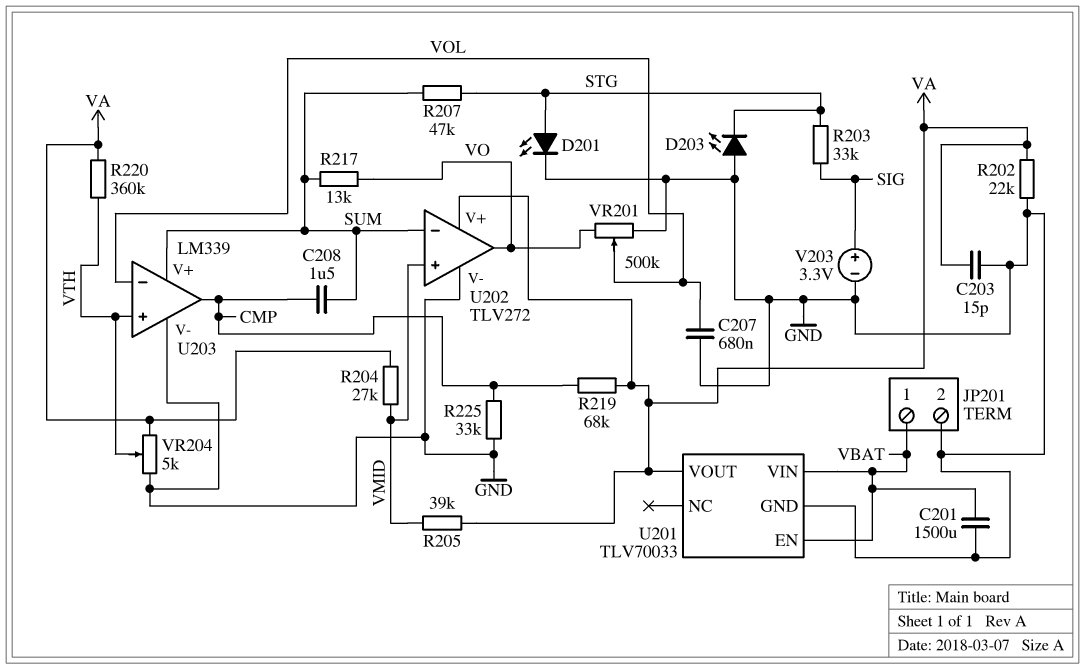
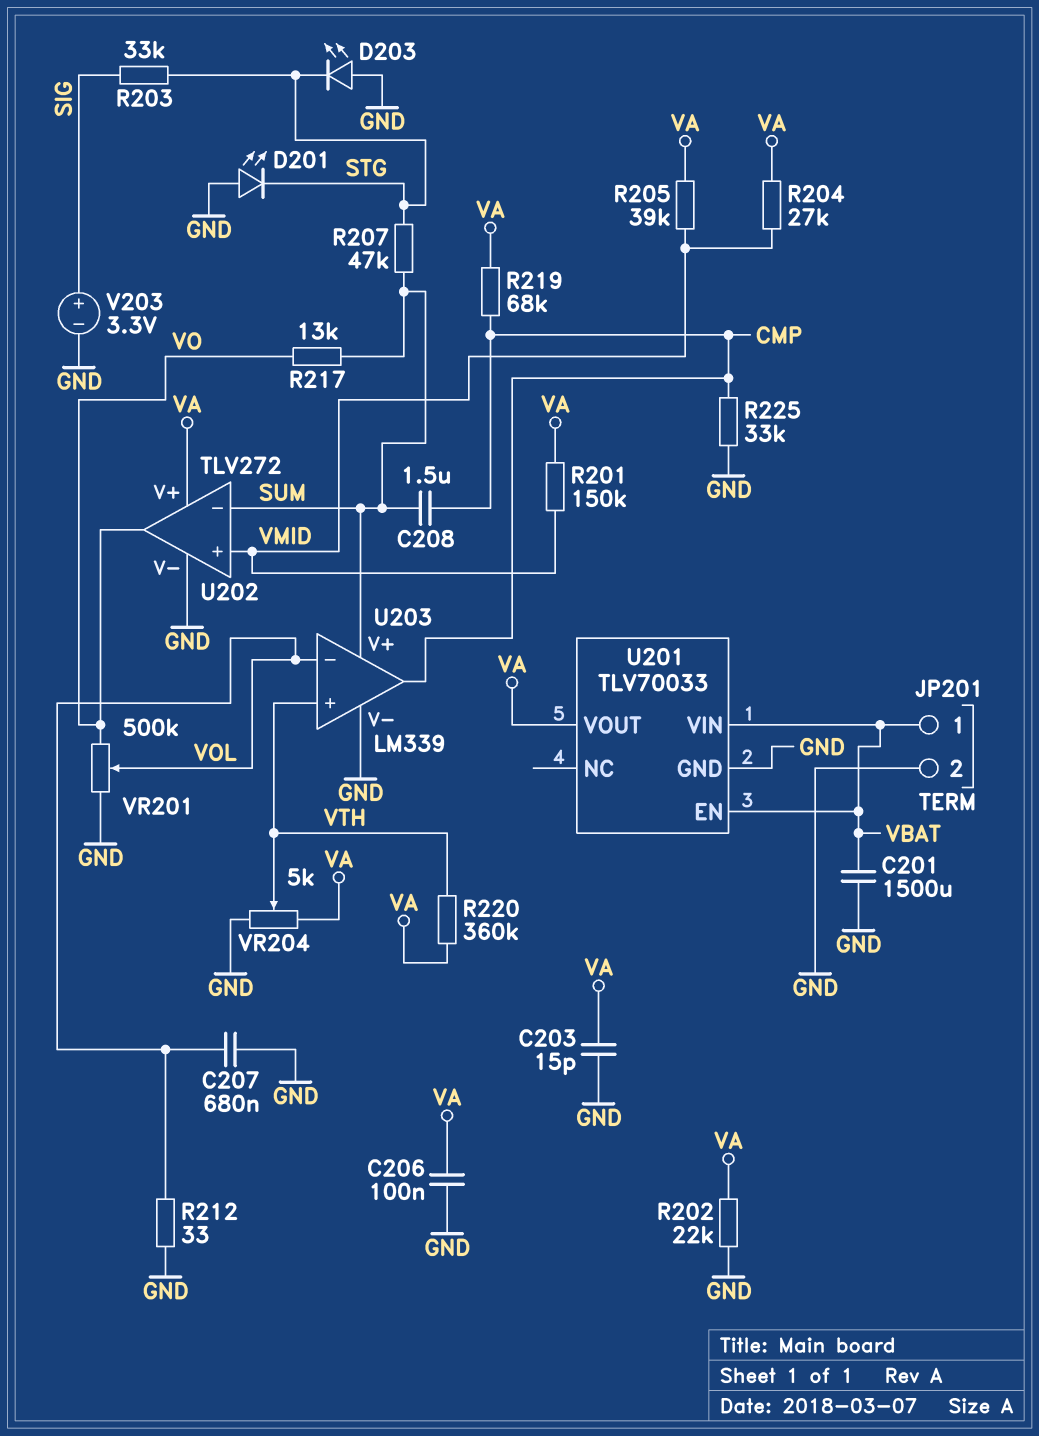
C206: none -> 100nF (GND, VA)
D201: LED (A STG, K GND) -> LED (A GND, K STG)
R201: none -> 150k (VA, VMID)
R212: none -> 33 (GND, VOL)

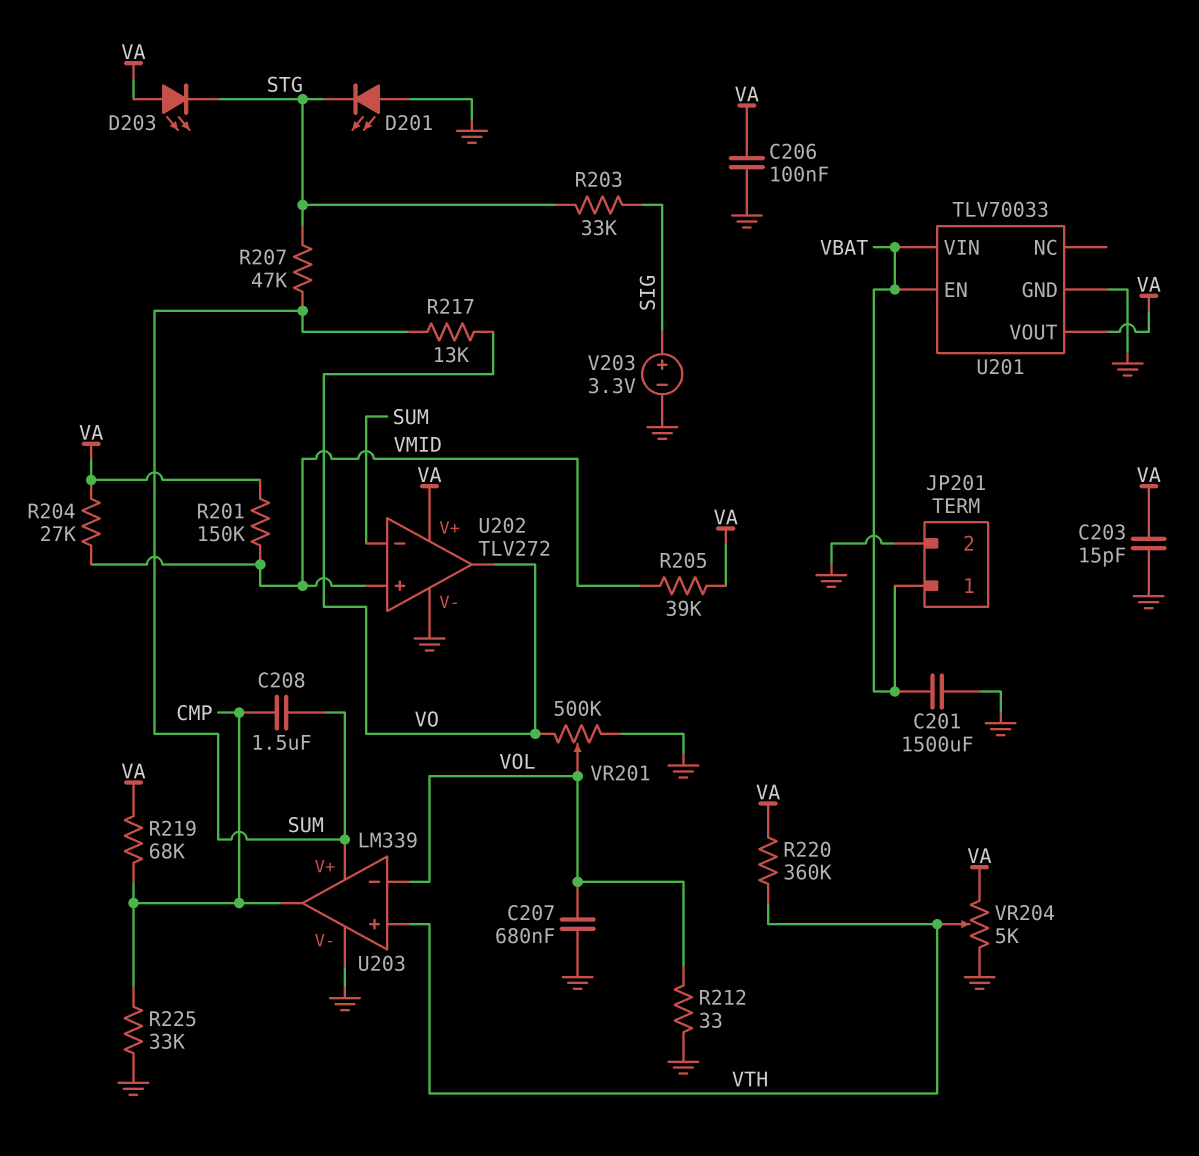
D203: LED (A GND, K STG) -> LED (A VA, K STG)
R202: 22k (GND, VA) -> none

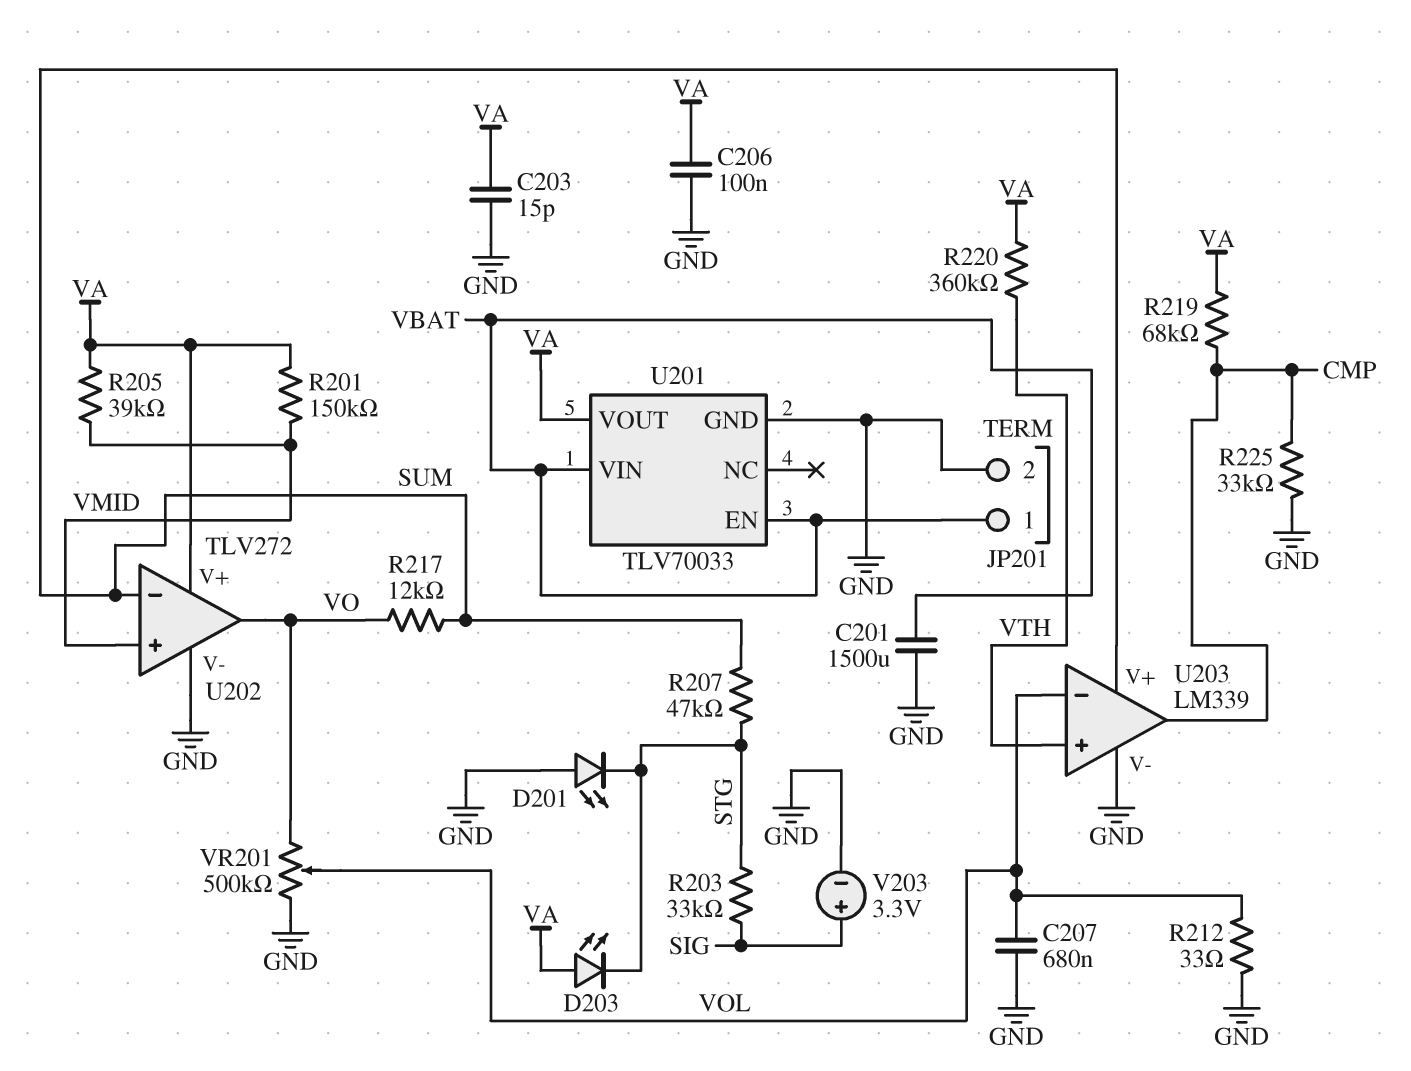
C208: 1.5uF (CMP, SUM) -> none
R204: 27k (VA, VMID) -> none
R217: 13k (SUM, VO) -> 12k (SUM, VO)
VR204: 5k (GND, VA, wiper VTH) -> none

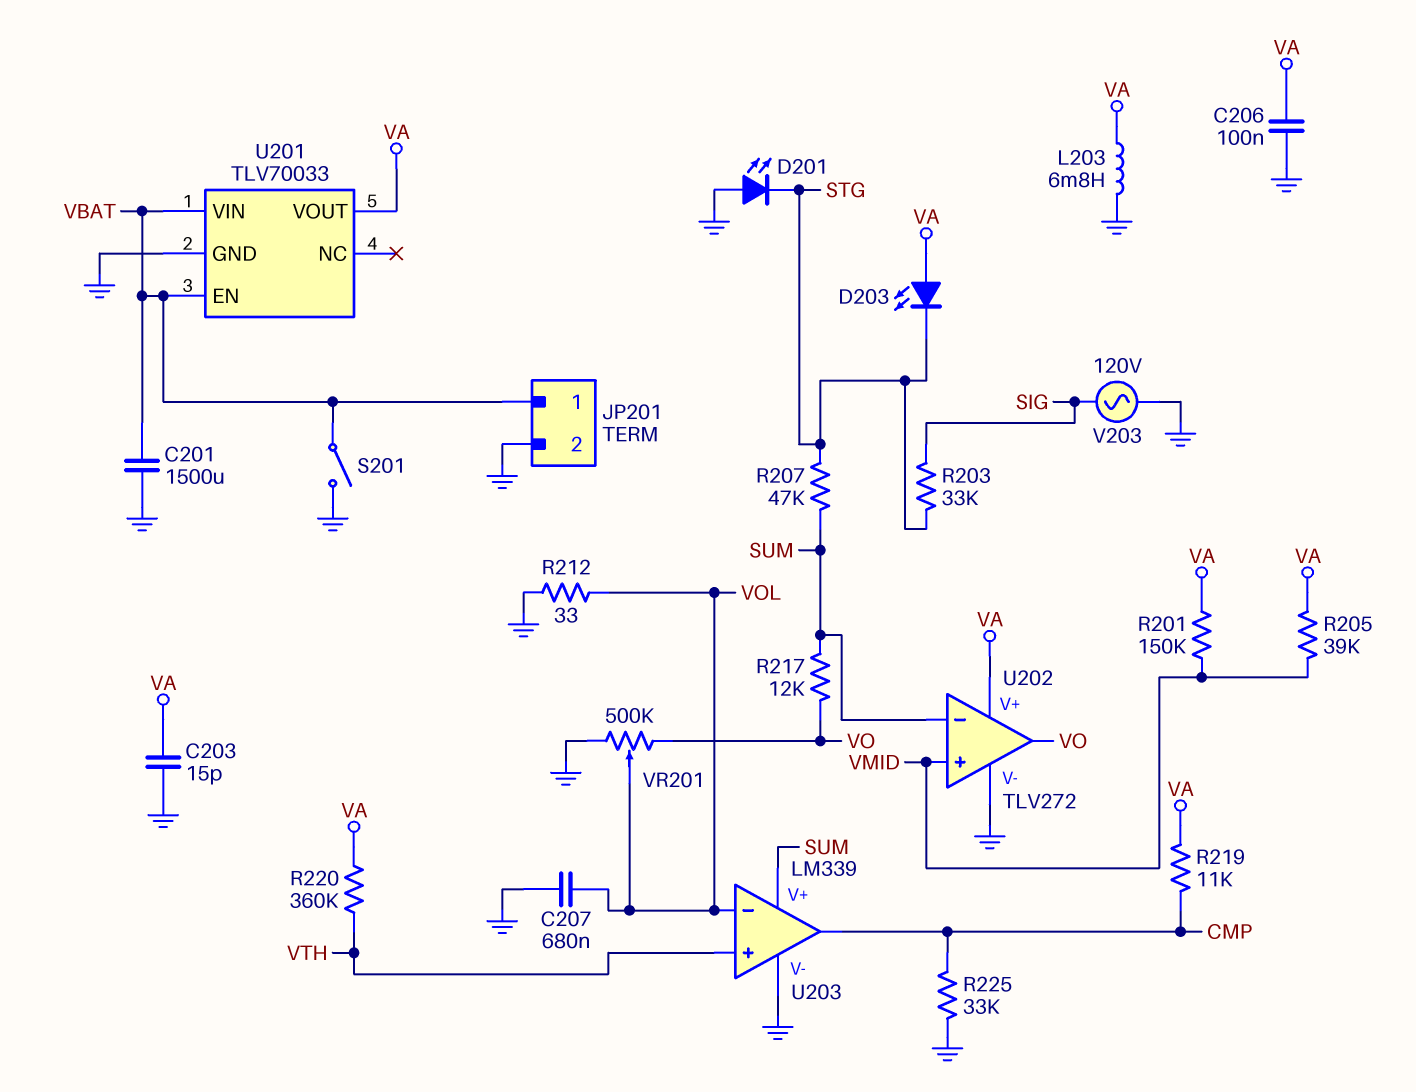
L203: none -> 6.8mH (GND, VA)
R219: 68k (CMP, VA) -> 11k (CMP, VA)
S201: none -> switch (GND, VBAT)
V203: 3.3V (plus SIG, minus GND) -> AC 120V (GND, SIG)

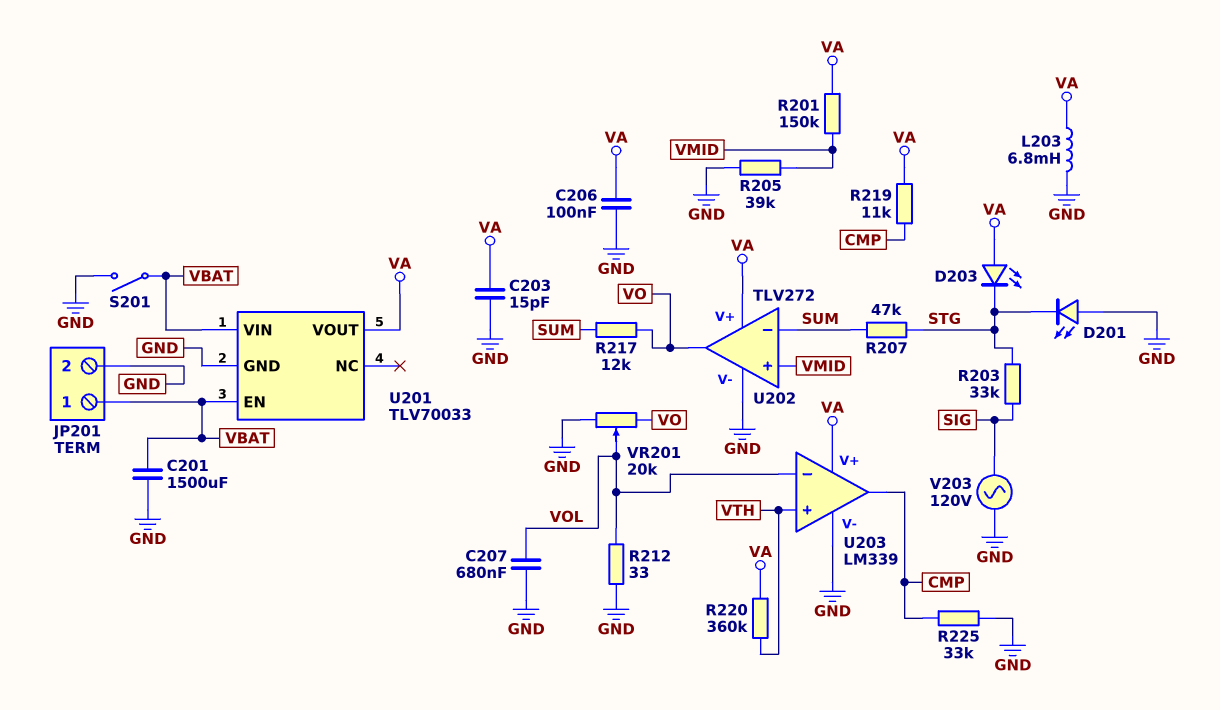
R205: 39k (VA, VMID) -> 39k (GND, VMID)
U203 pin V+: SUM -> VA
VR201: 500k (GND, VO, wiper VOL) -> 20k (GND, VO, wiper VOL)

